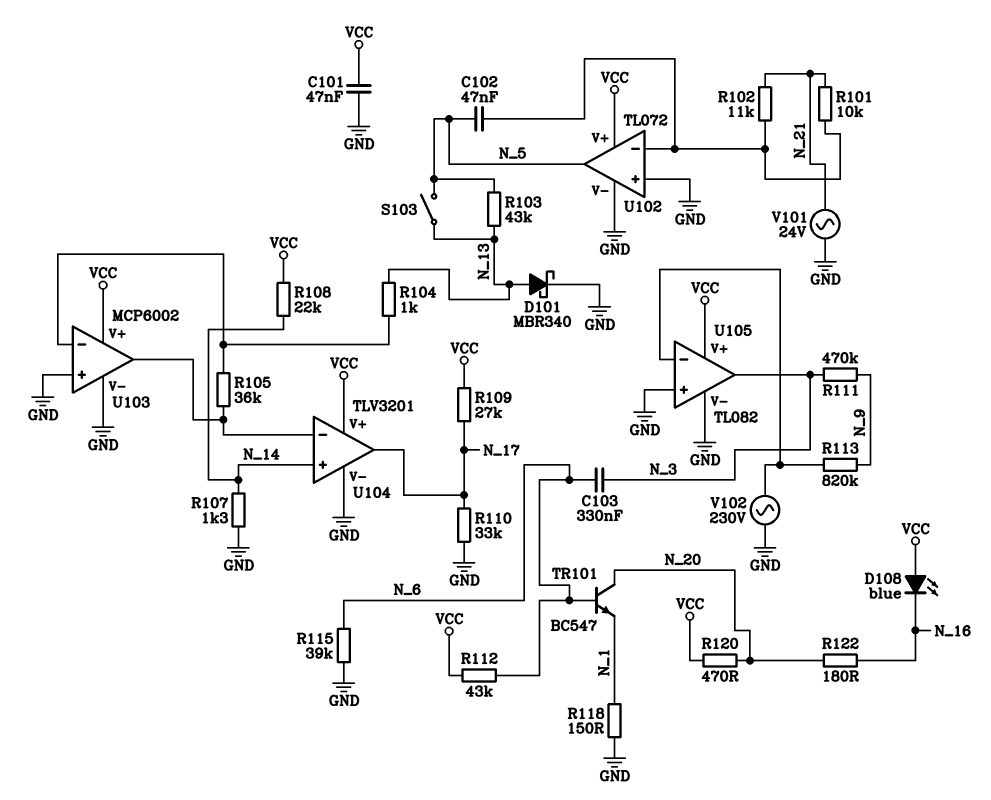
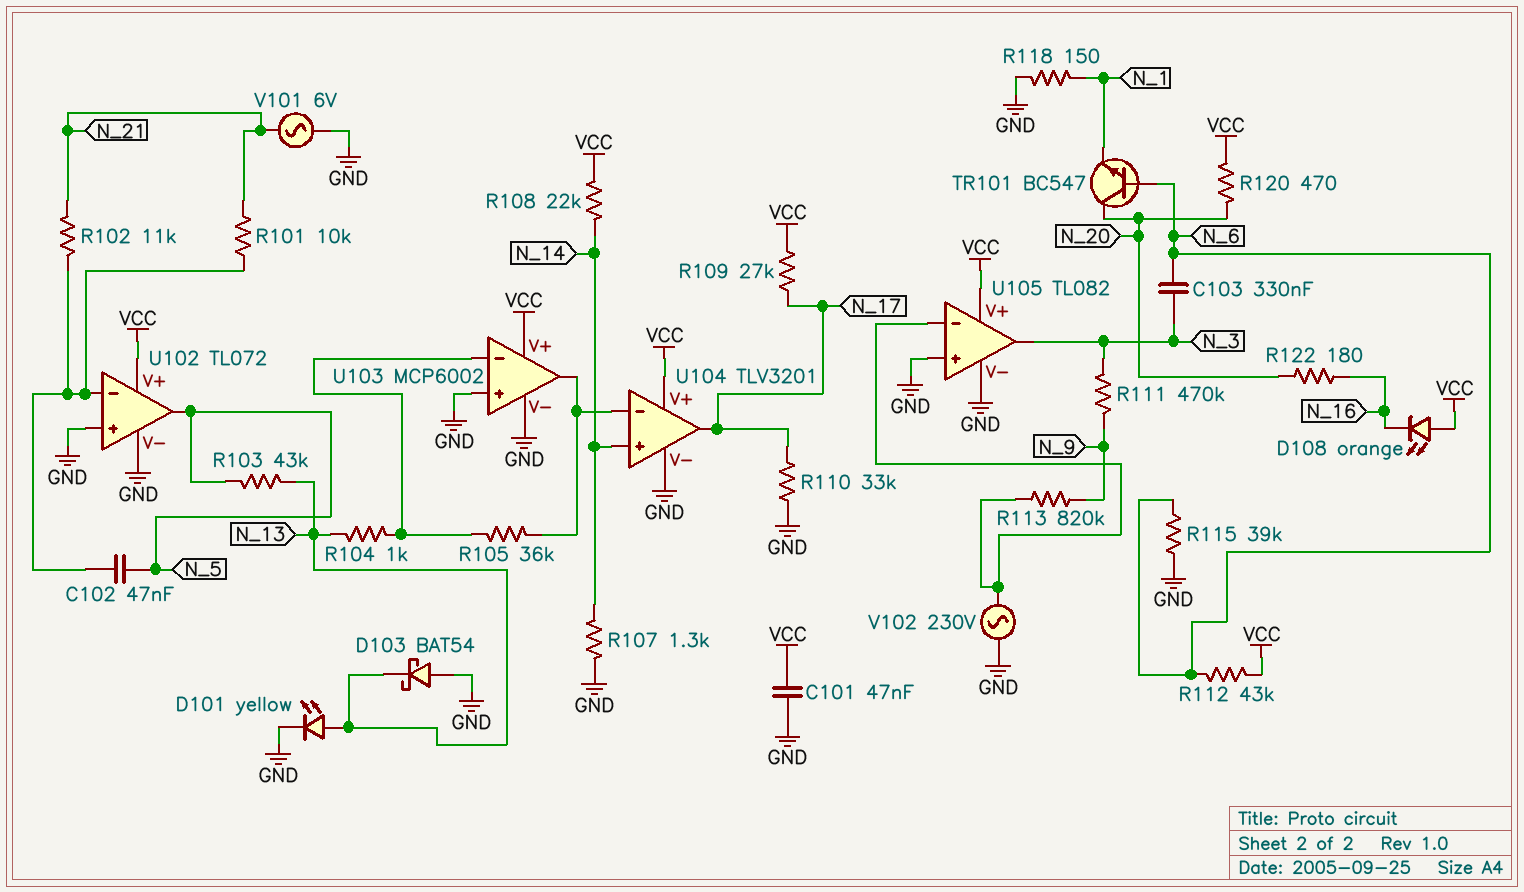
D101: schottky MBR340 (A N_13, K GND) -> LED yellow (A N_13, K GND)
D103: none -> schottky BAT54 (A GND, K N_13)
D108: LED blue (A VCC, K N_16) -> LED orange (A VCC, K N_16)
S103: switch (N_5, N_13) -> none
V101: AC 24V (GND, N_21) -> AC 6V (GND, N_21)

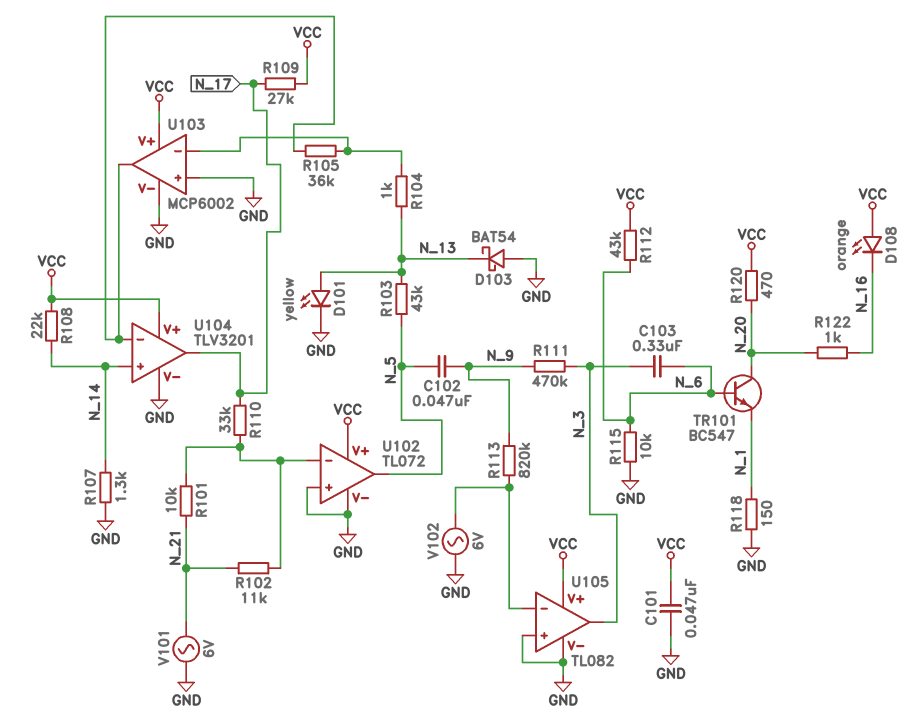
C102: 47nF (N_5, U102/in-) -> 47nF (N_5, N_9)
R110: 33k (GND, N_17) -> 33k (N_17, U102/in-)
R115: 39k (GND, N_6) -> 10k (GND, N_6)
R122: 180 (N_16, N_20) -> 1k (N_16, N_20)
V102: AC 230V (GND, U105/in-) -> AC 6V (GND, U105/in-)

